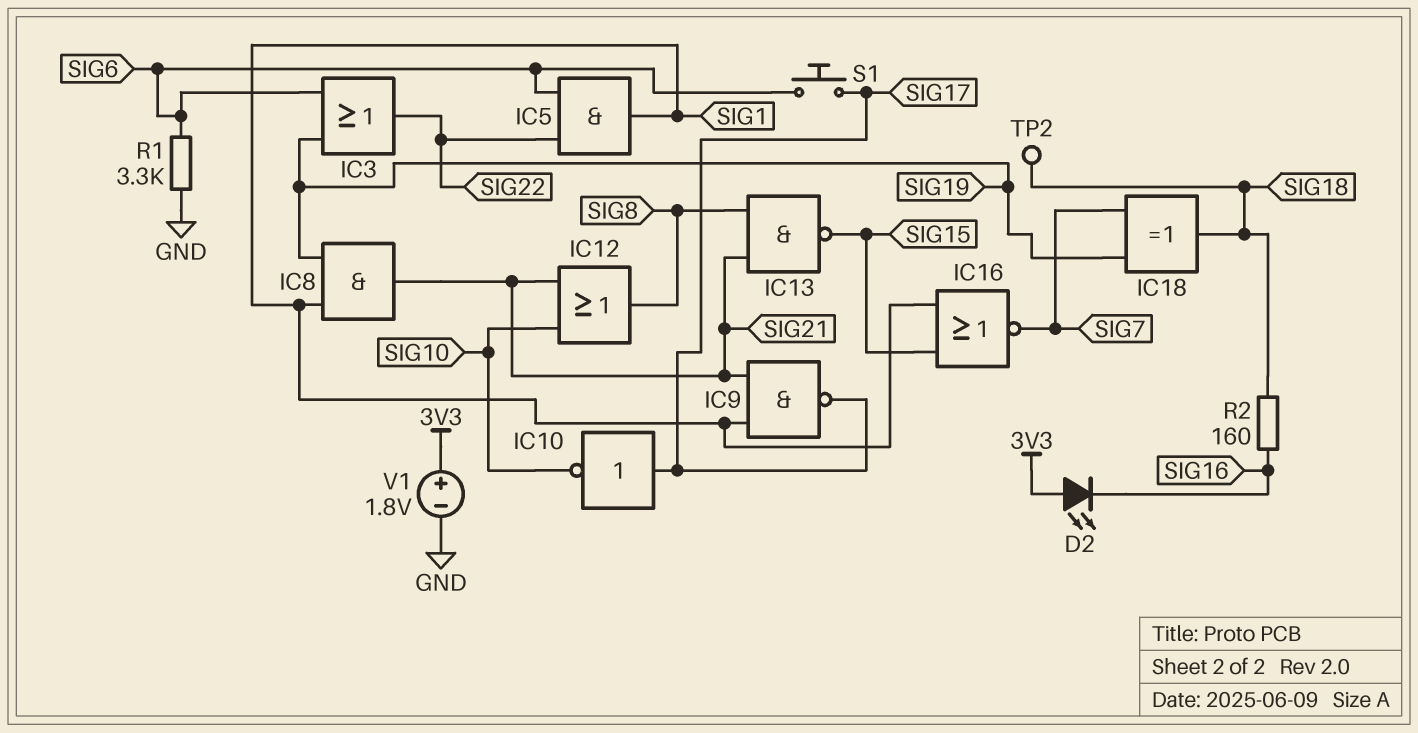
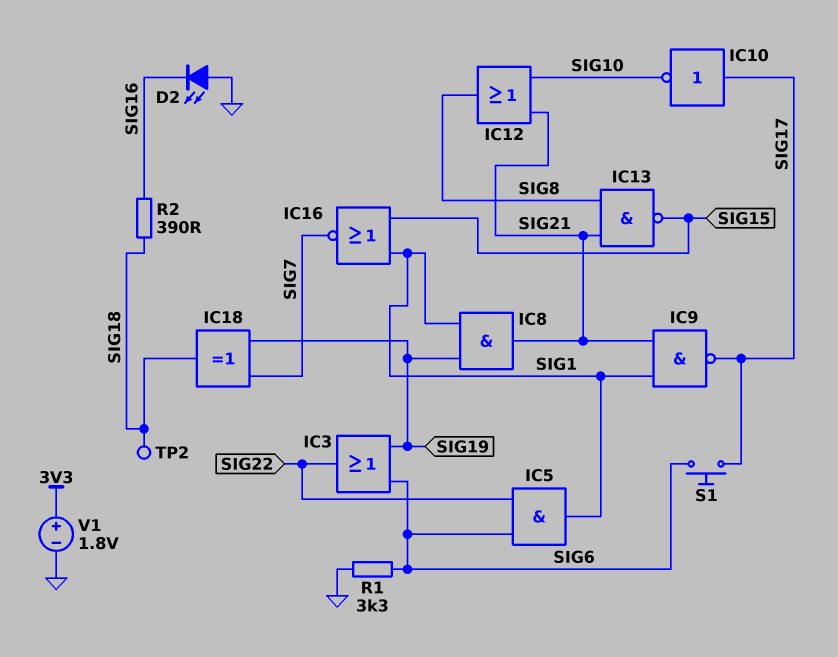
D2: LED (A 3V3, K SIG16) -> LED (A GND, K SIG16)
R2: 160 (SIG16, SIG18) -> 390 (SIG16, SIG18)

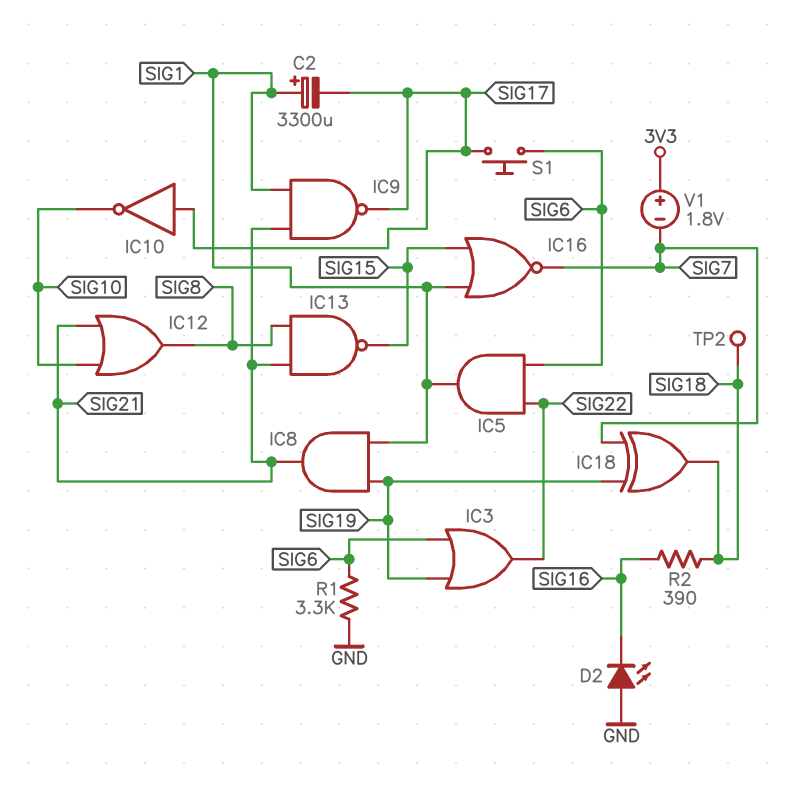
C2: none -> 3300uF (plus SIG1, minus SIG17)
V1: 1.8V (plus 3V3, minus GND) -> 1.8V (plus 3V3, minus SIG7)

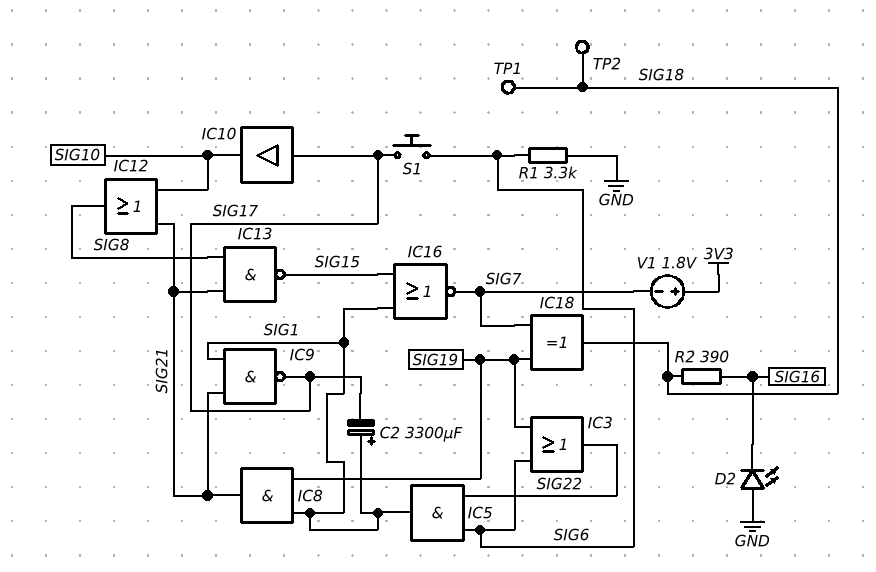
IC10: NOT (in SIG17, out SIG10) -> buffer (in SIG17, out SIG10)
TP1: none -> test point (SIG18)

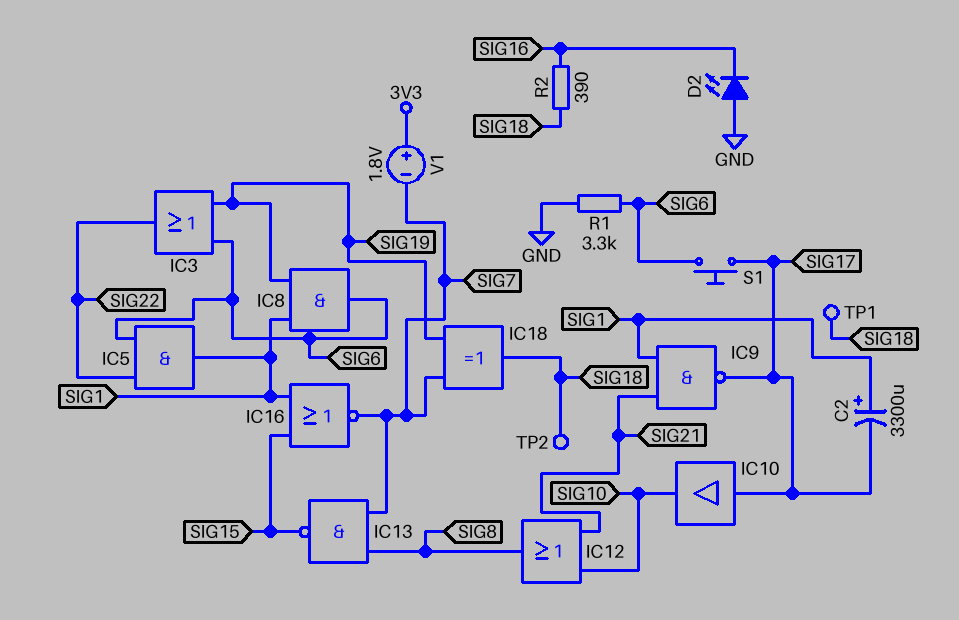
IC8: AND (in SIG1, in SIG19, out SIG21) -> AND (in SIG1, in SIG19, out SIG6)
IC13: NAND (in SIG8, in SIG21, out SIG15) -> NAND (in SIG7, in SIG8, out SIG15)

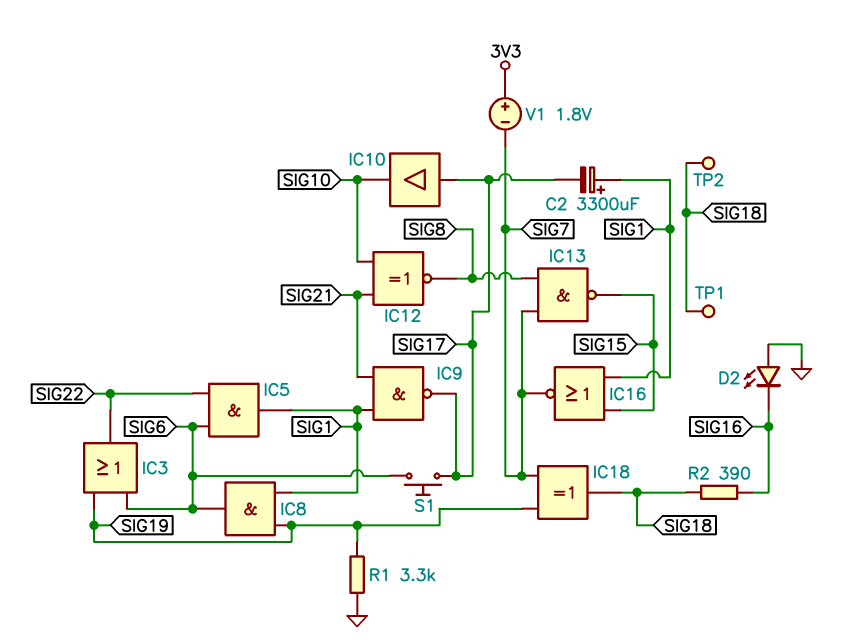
IC12: OR (in SIG10, in SIG21, out SIG8) -> XNOR (in SIG10, in SIG21, out SIG8)
R1: 3.3k (GND, SIG6) -> 3.3k (GND, SIG19)

